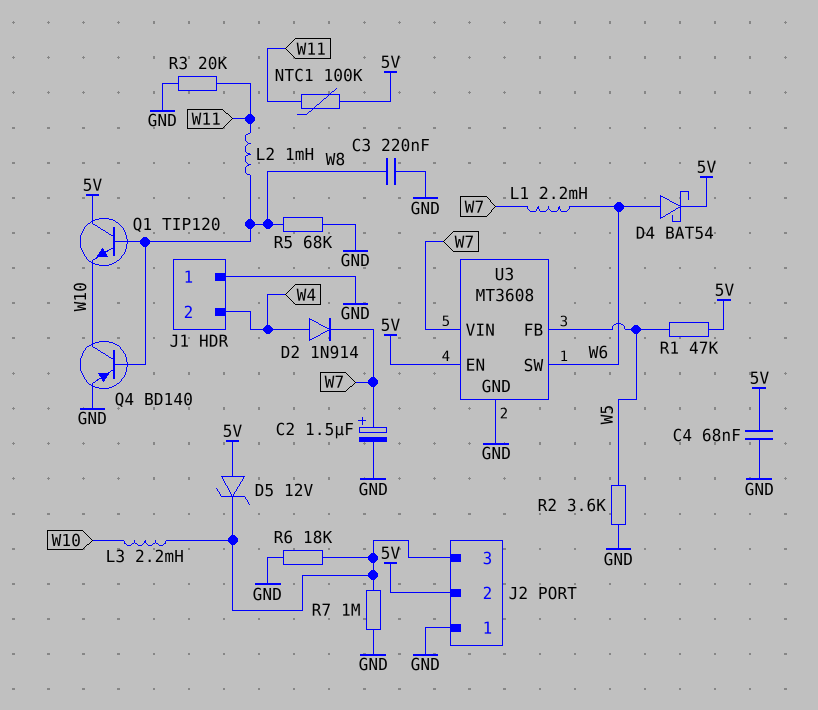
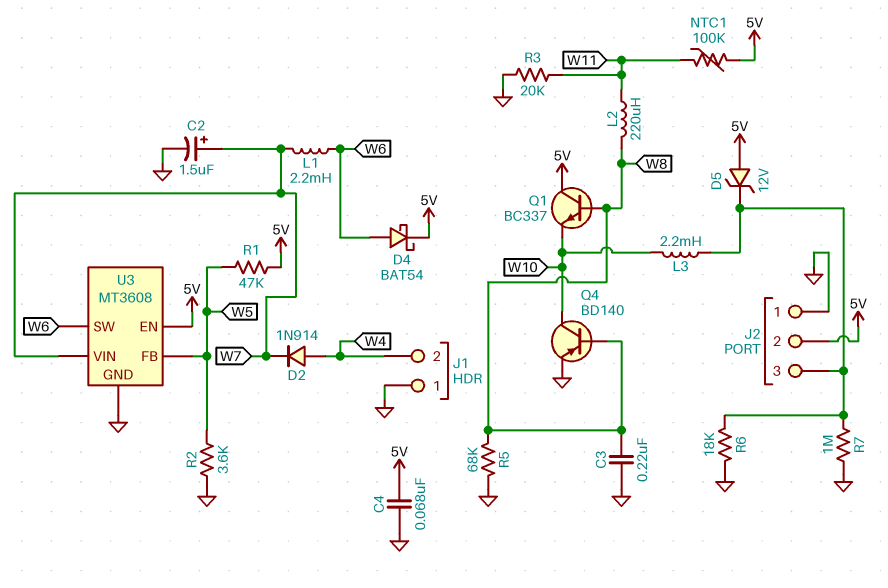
L2: 1mH (W8, W11) -> 220uH (W8, W11)
Q1: NPN TIP120 (B W8, C 5V, E W10) -> NPN BC337 (B W8, C 5V, E W10)

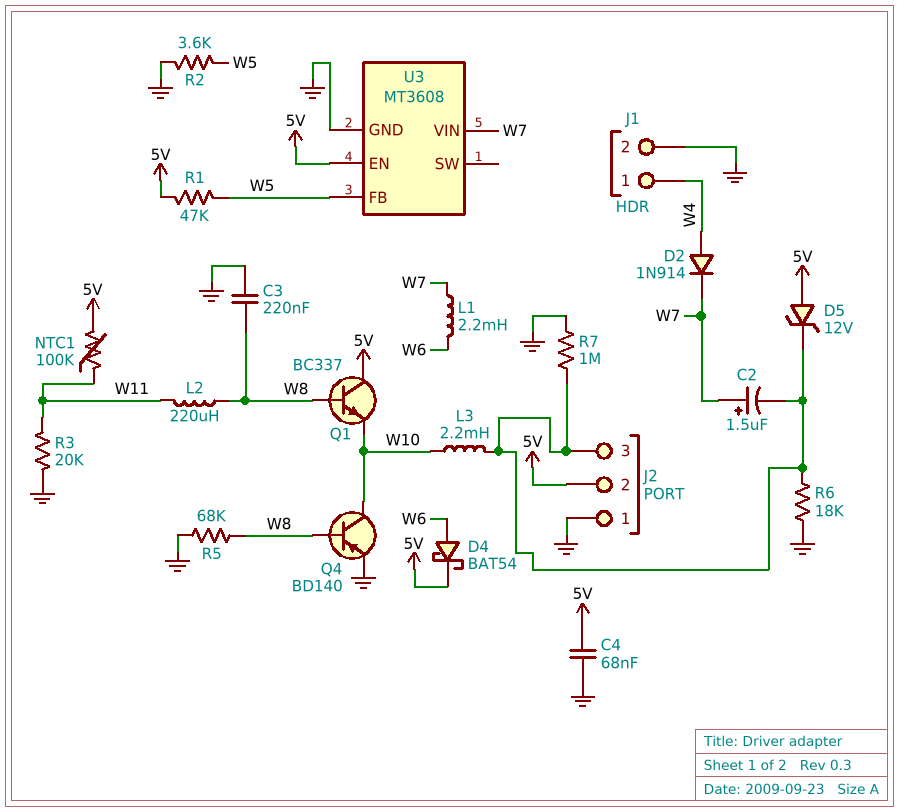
C2: 1.5uF (plus W7, minus GND) -> 1.5uF (plus W7, minus J2/3)
J1 pin 1: GND -> W4
J1 pin 2: W4 -> GND
U3 pin SW: W6 -> none

